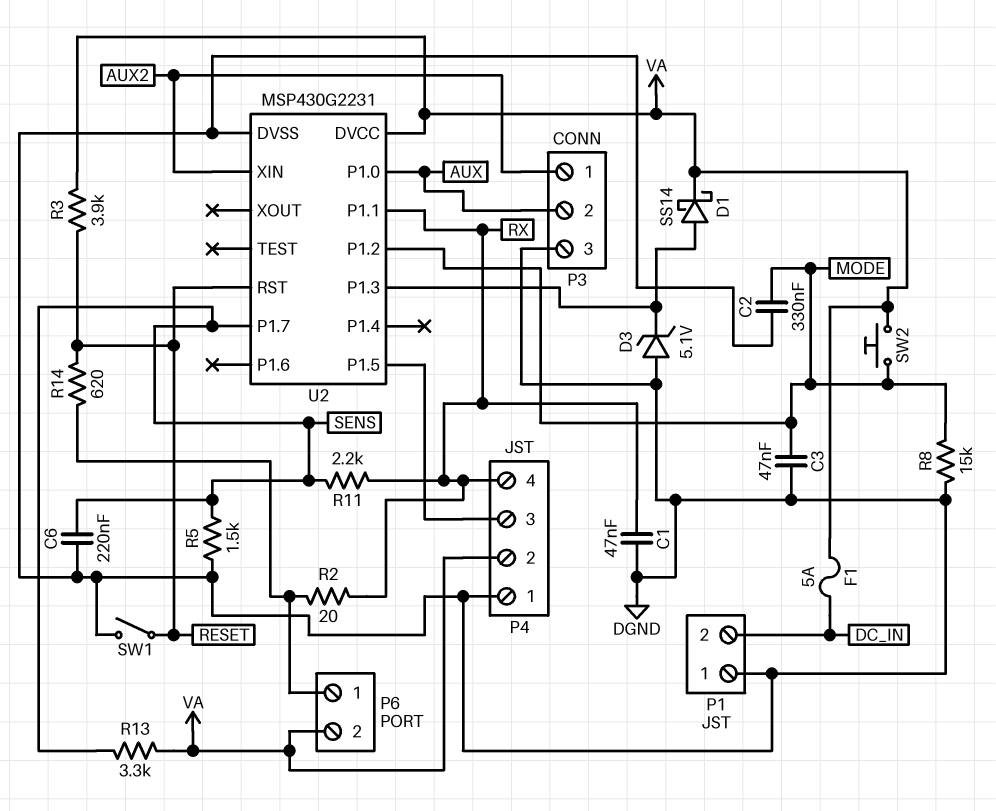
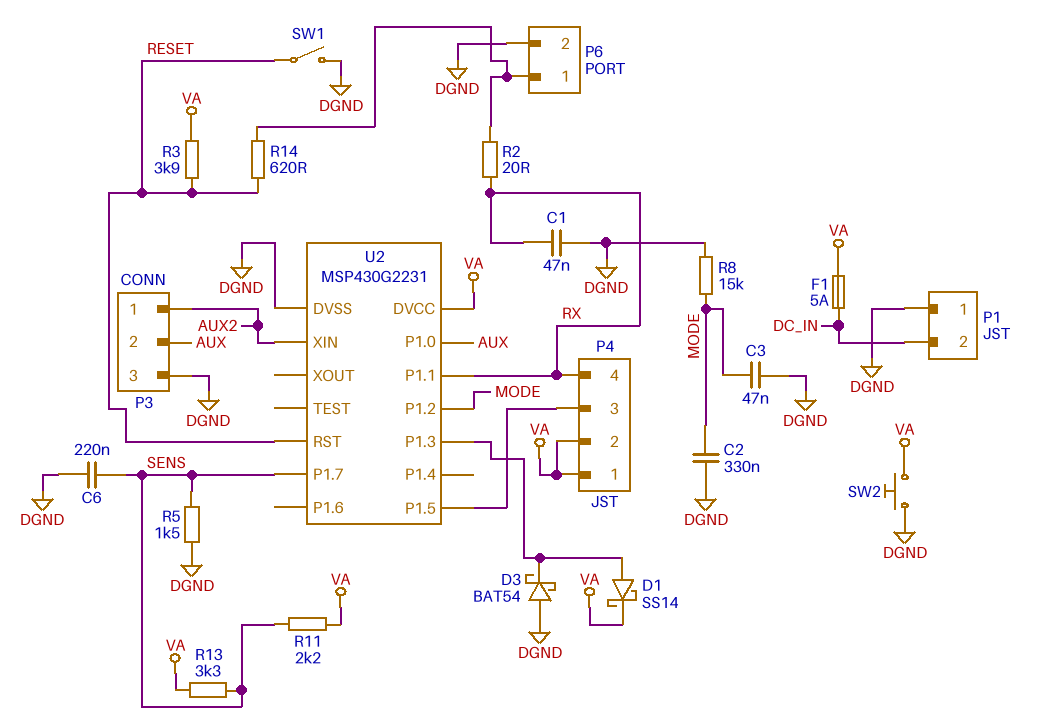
D3: zener 5.1V (A DGND, K U2/P1.3) -> schottky BAT54 (A DGND, K U2/P1.3)
P4 pin 1: DGND -> VA
P6 pin 2: VA -> DGND
R11: 2.2k (RX, SENS) -> 2.2k (SENS, VA)
SW2: button (MODE, VA) -> button (DGND, VA)

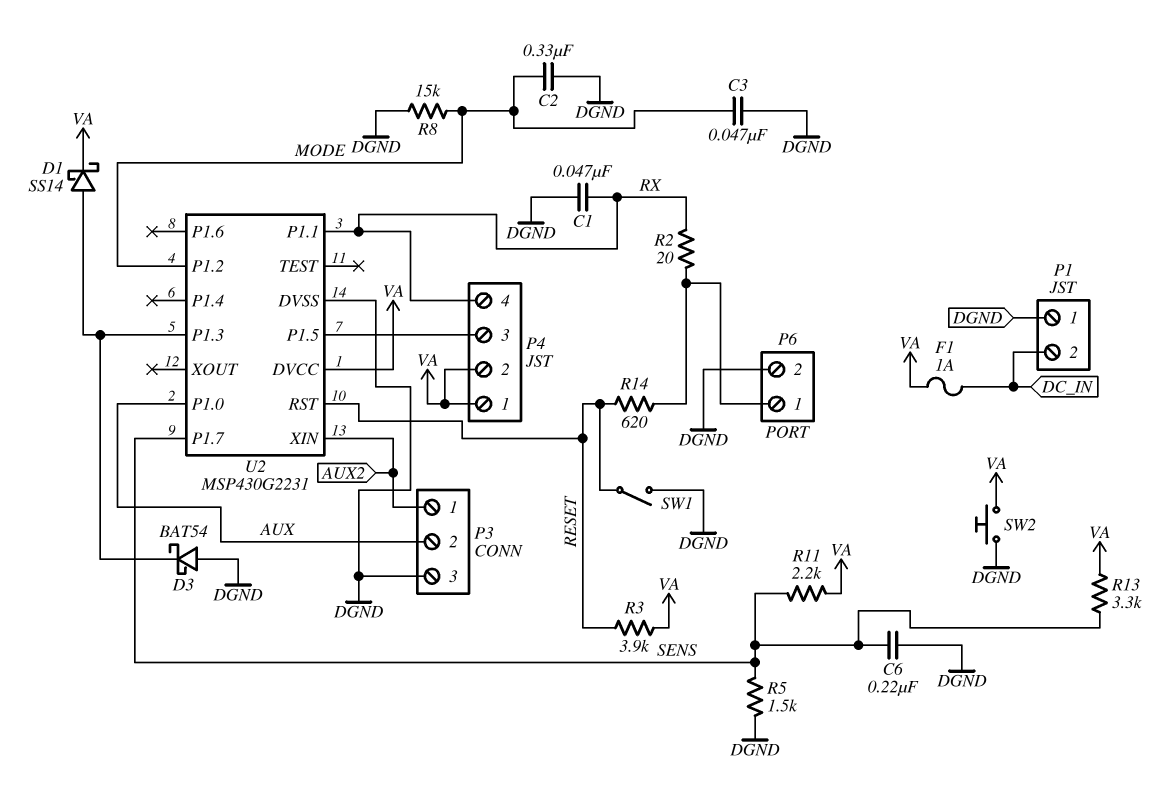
F1: 5A (DC_IN, VA) -> 1A (DC_IN, VA)

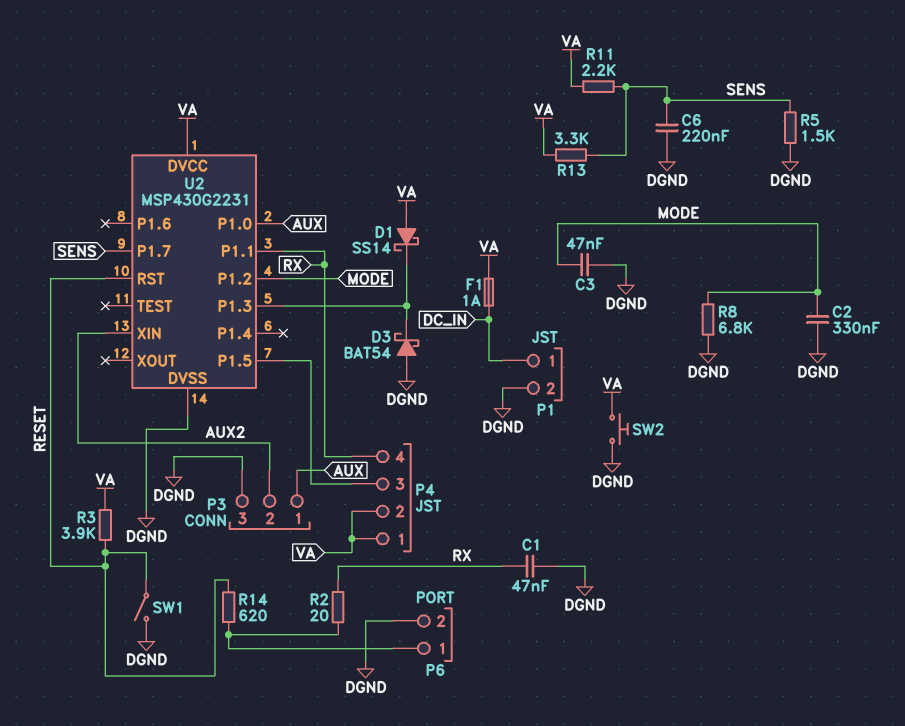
D1: schottky SS14 (A U2/P1.3, K VA) -> schottky SS14 (A VA, K U2/P1.3)
P1 pin 1: DGND -> DC_IN
P1 pin 2: DC_IN -> DGND
P3 pin 1: AUX2 -> AUX
P3 pin 2: AUX -> AUX2
R8: 15k (DGND, MODE) -> 6.8k (DGND, MODE)

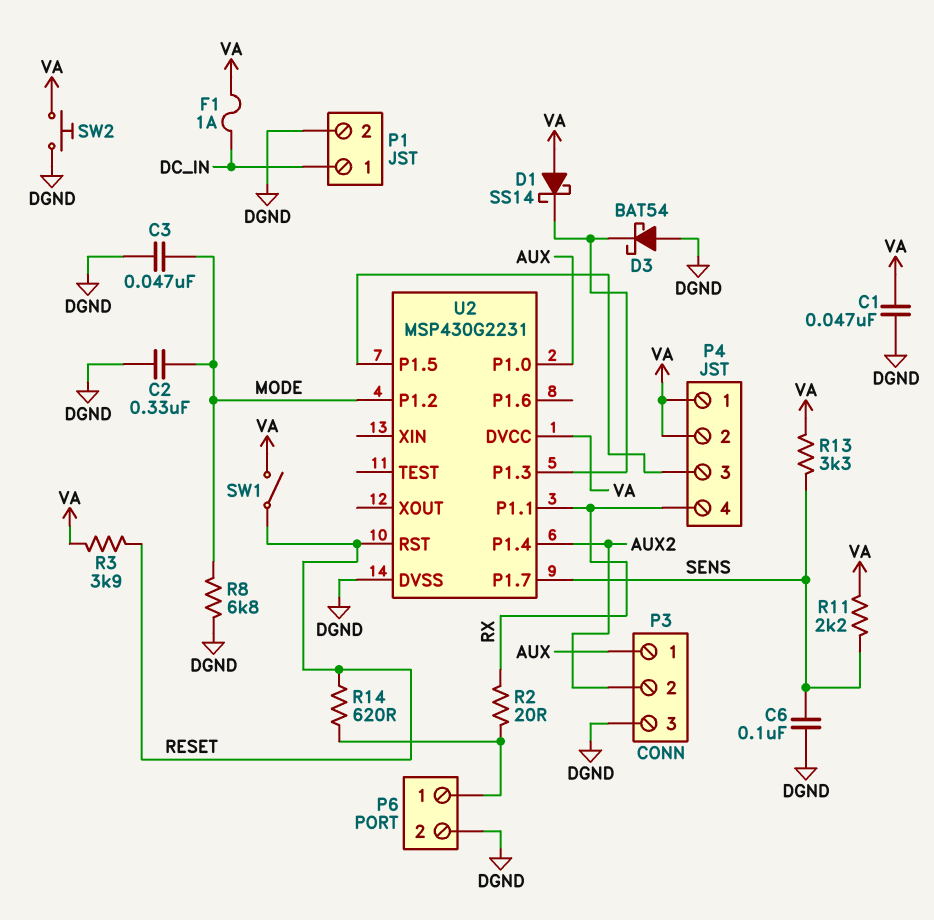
C1: 47nF (DGND, RX) -> 47nF (DGND, VA)
C6: 220nF (DGND, SENS) -> 100nF (DGND, SENS)
R5: 1.5k (DGND, SENS) -> none
SW1: switch (DGND, RESET) -> switch (RESET, VA)
U2 pin P1.4: none -> AUX2
U2 pin XIN: AUX2 -> none

